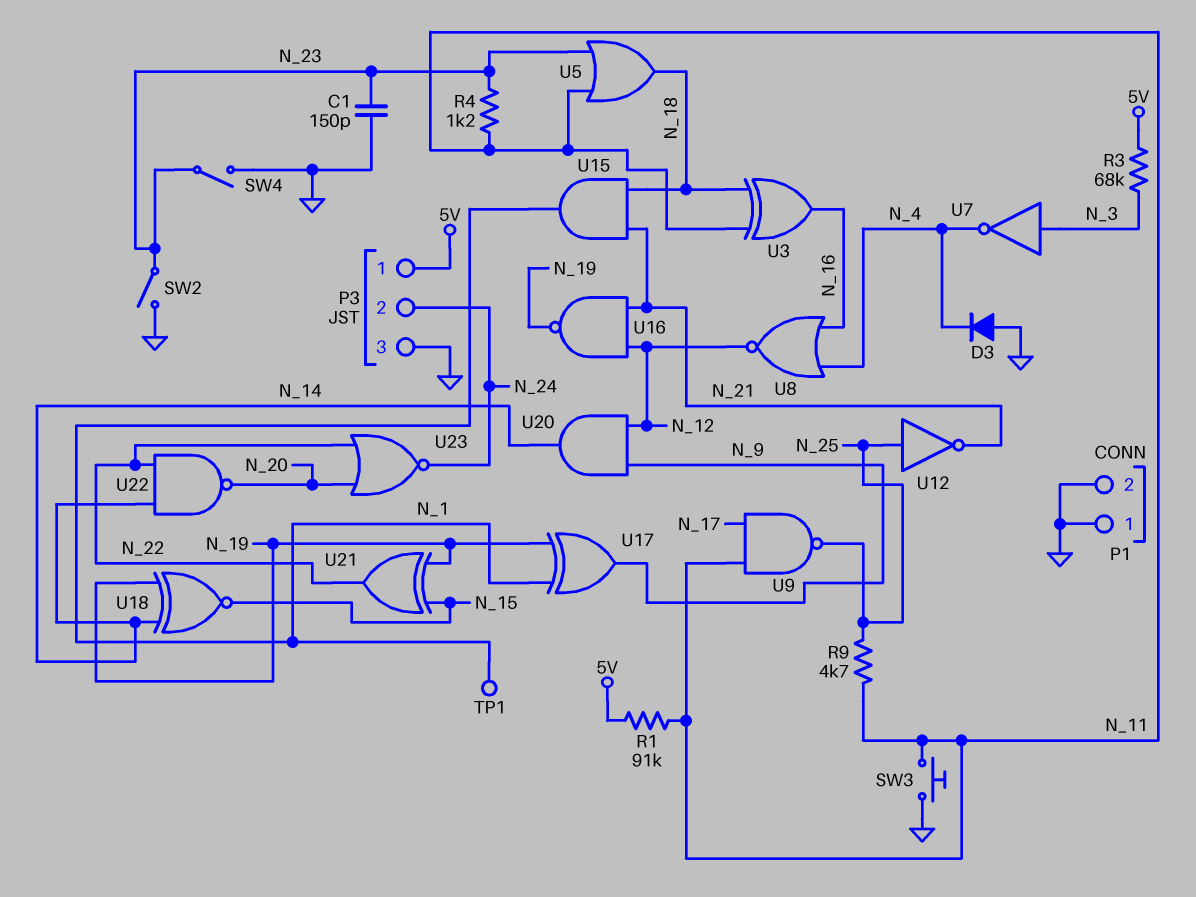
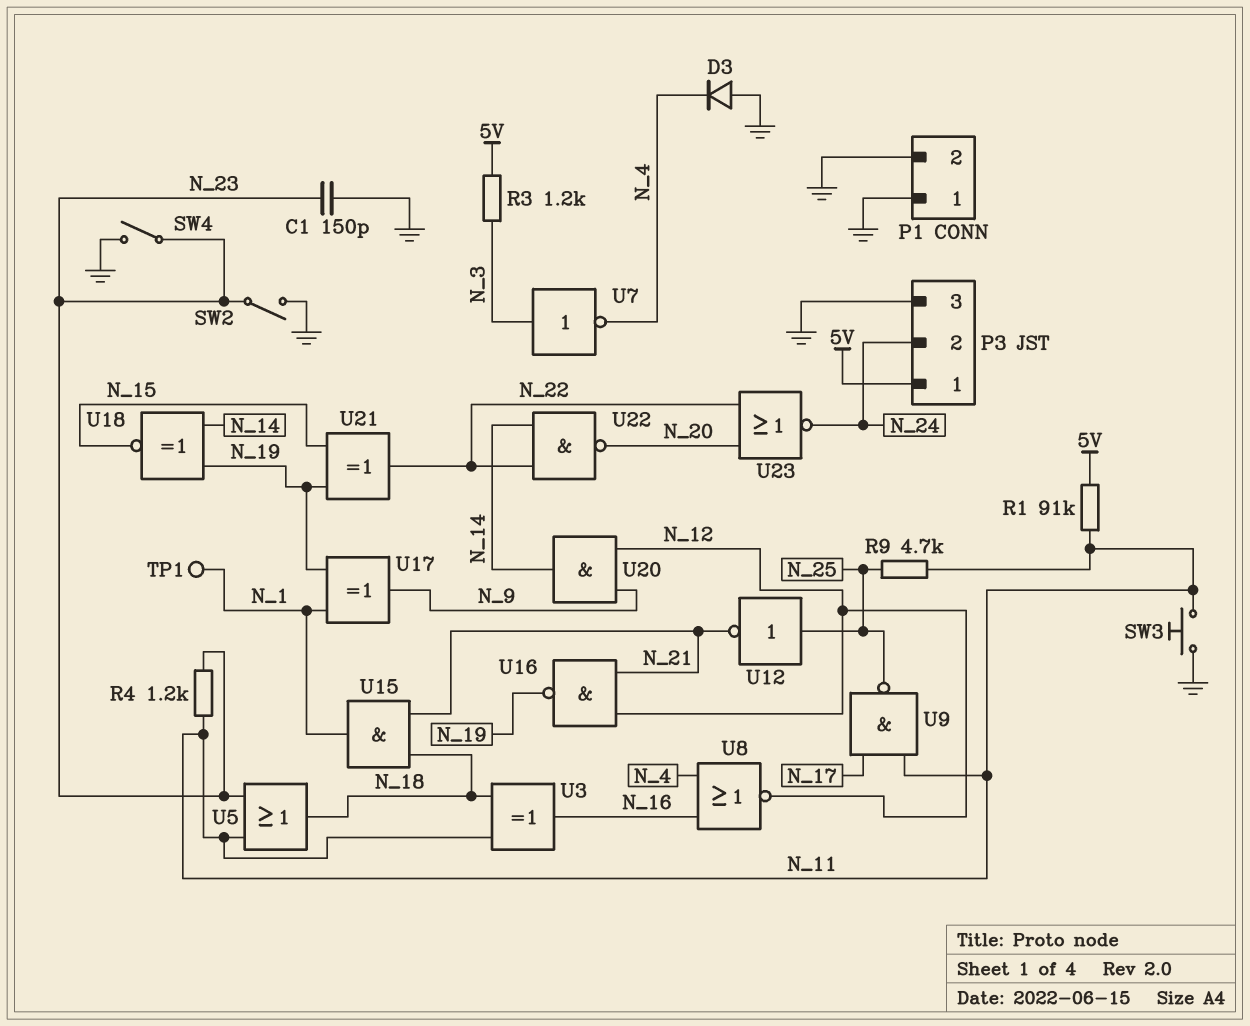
R3: 68k (5V, N_3) -> 1.2k (5V, N_3)

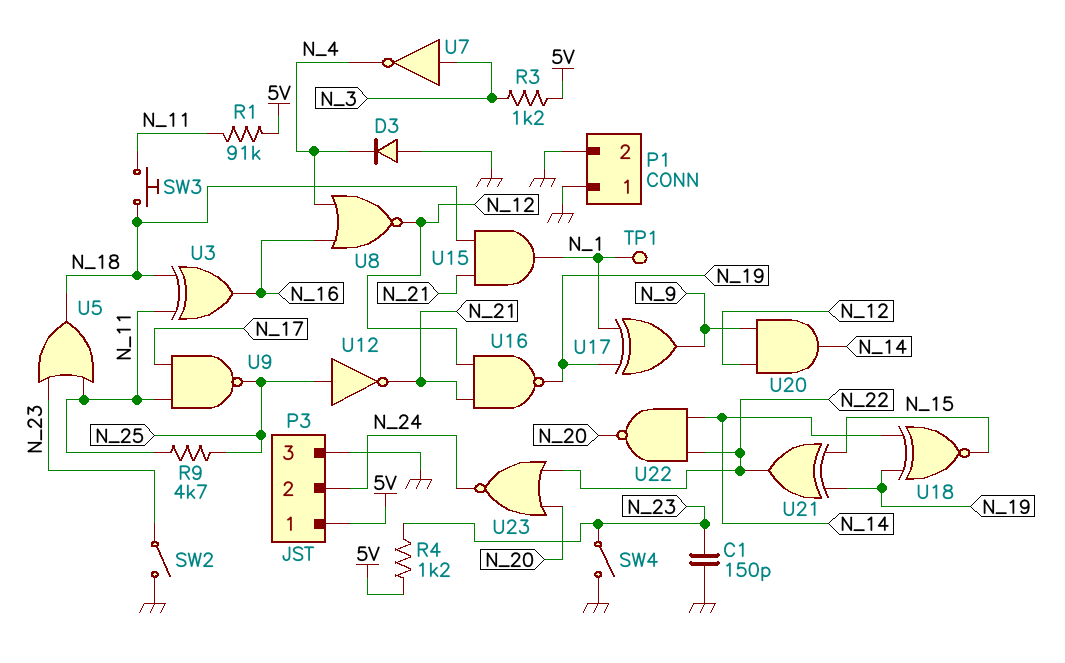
R4: 1.2k (N_11, N_23) -> 1.2k (5V, N_23)
SW3: button (GND, N_11) -> button (N_11, N_18)

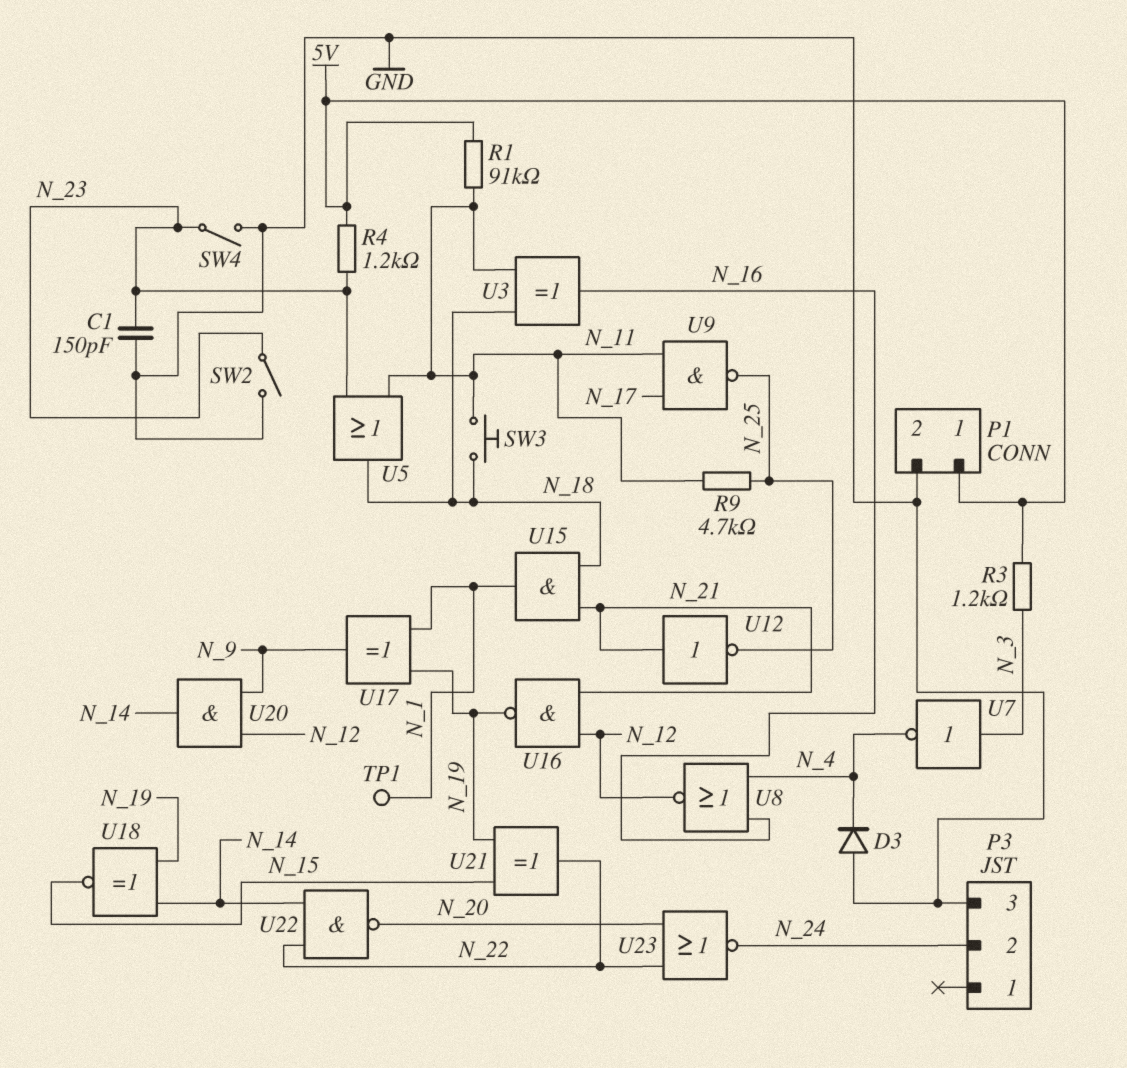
P1 pin 1: GND -> 5V
P3 pin 1: 5V -> none
U12: NOT (in N_25, out N_21) -> NOT (in N_21, out N_25)

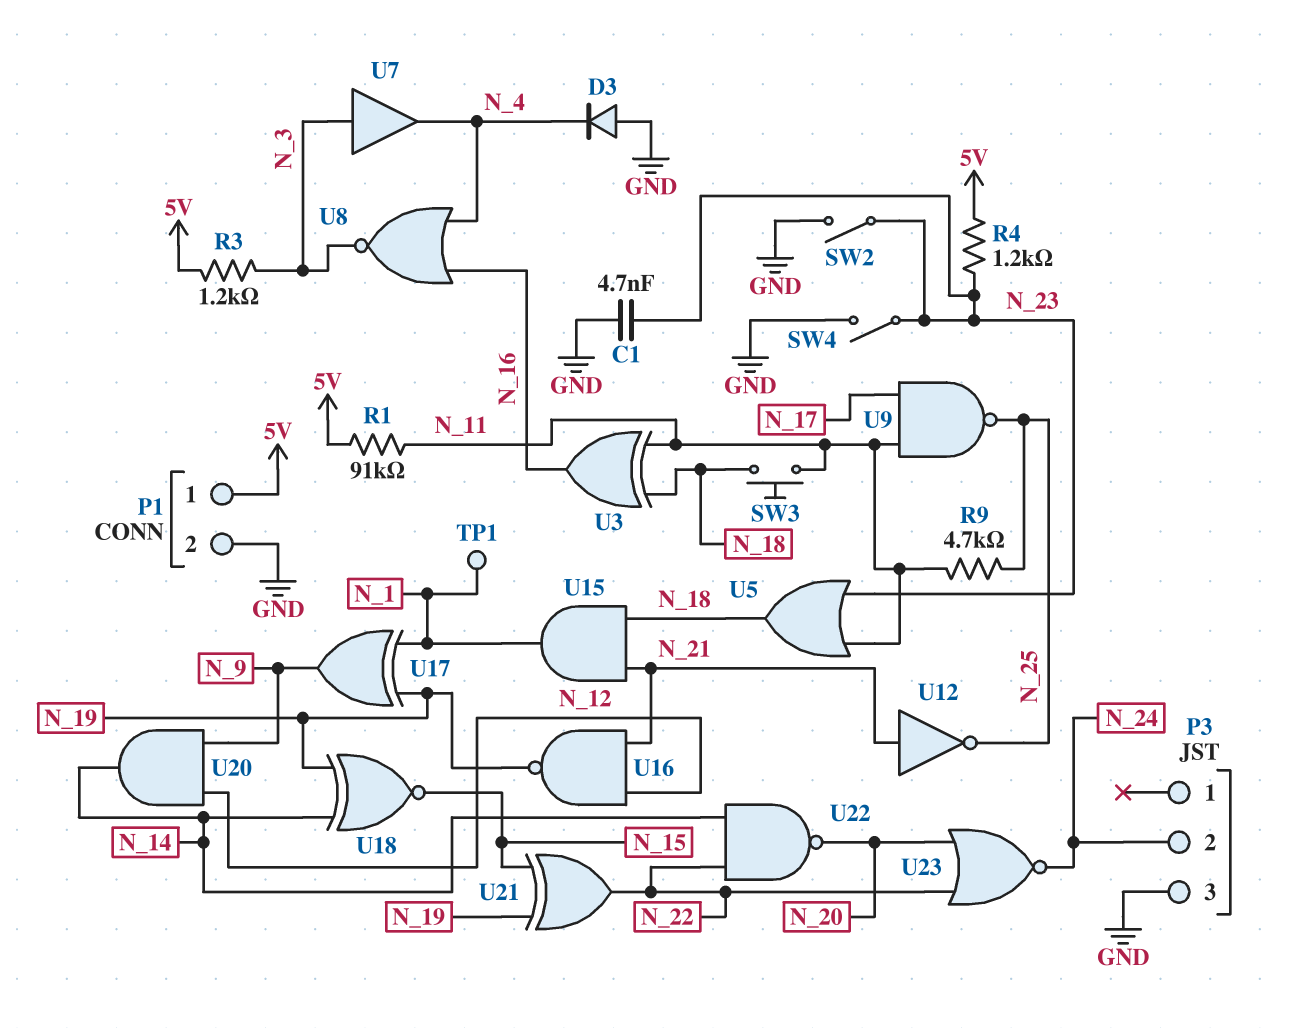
C1: 150pF (GND, N_23) -> 4.7nF (GND, N_23)
U7: NOT (in N_3, out N_4) -> buffer (in N_3, out N_4)
U8: NOR (in N_4, in N_16, out N_12) -> NOR (in N_4, in N_16, out N_3)

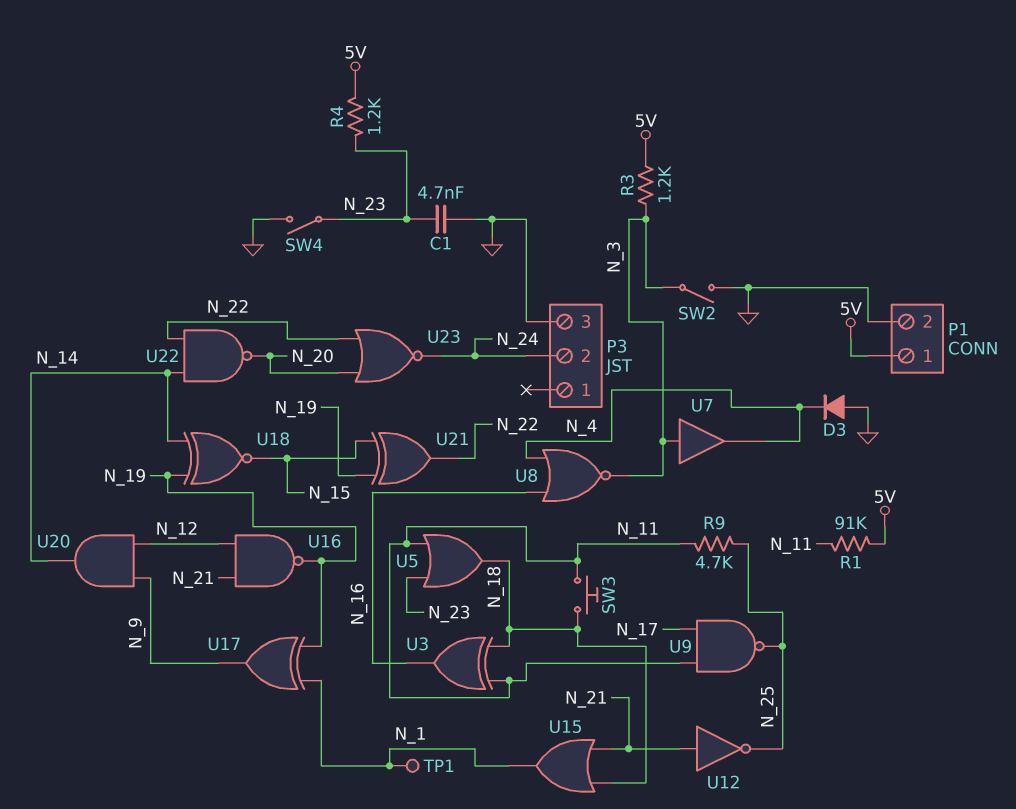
SW2: switch (GND, N_23) -> switch (GND, N_3)
U15: AND (in N_18, in N_21, out N_1) -> OR (in N_18, in N_21, out N_1)

